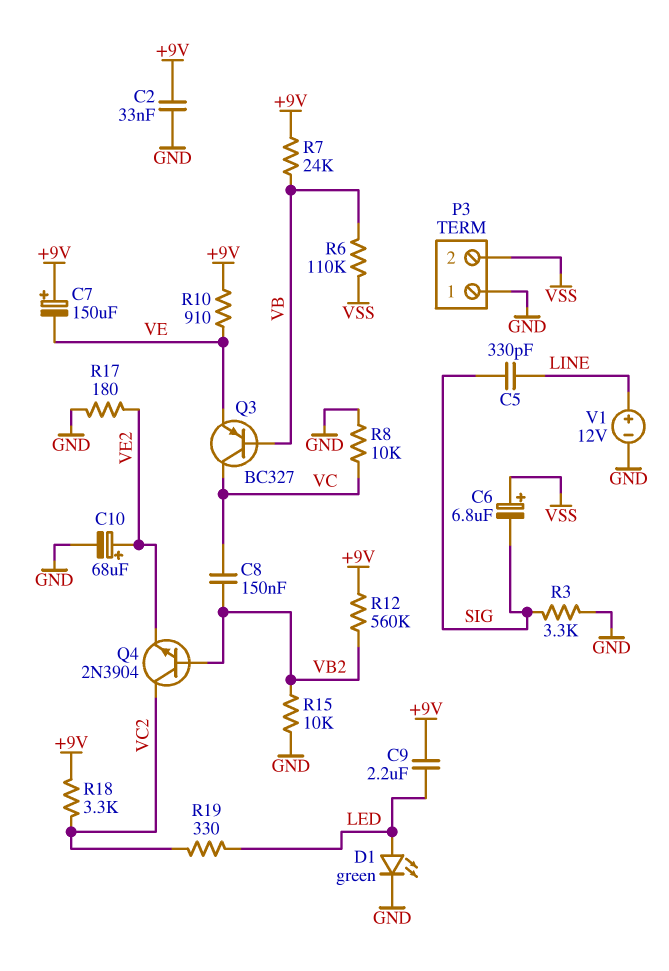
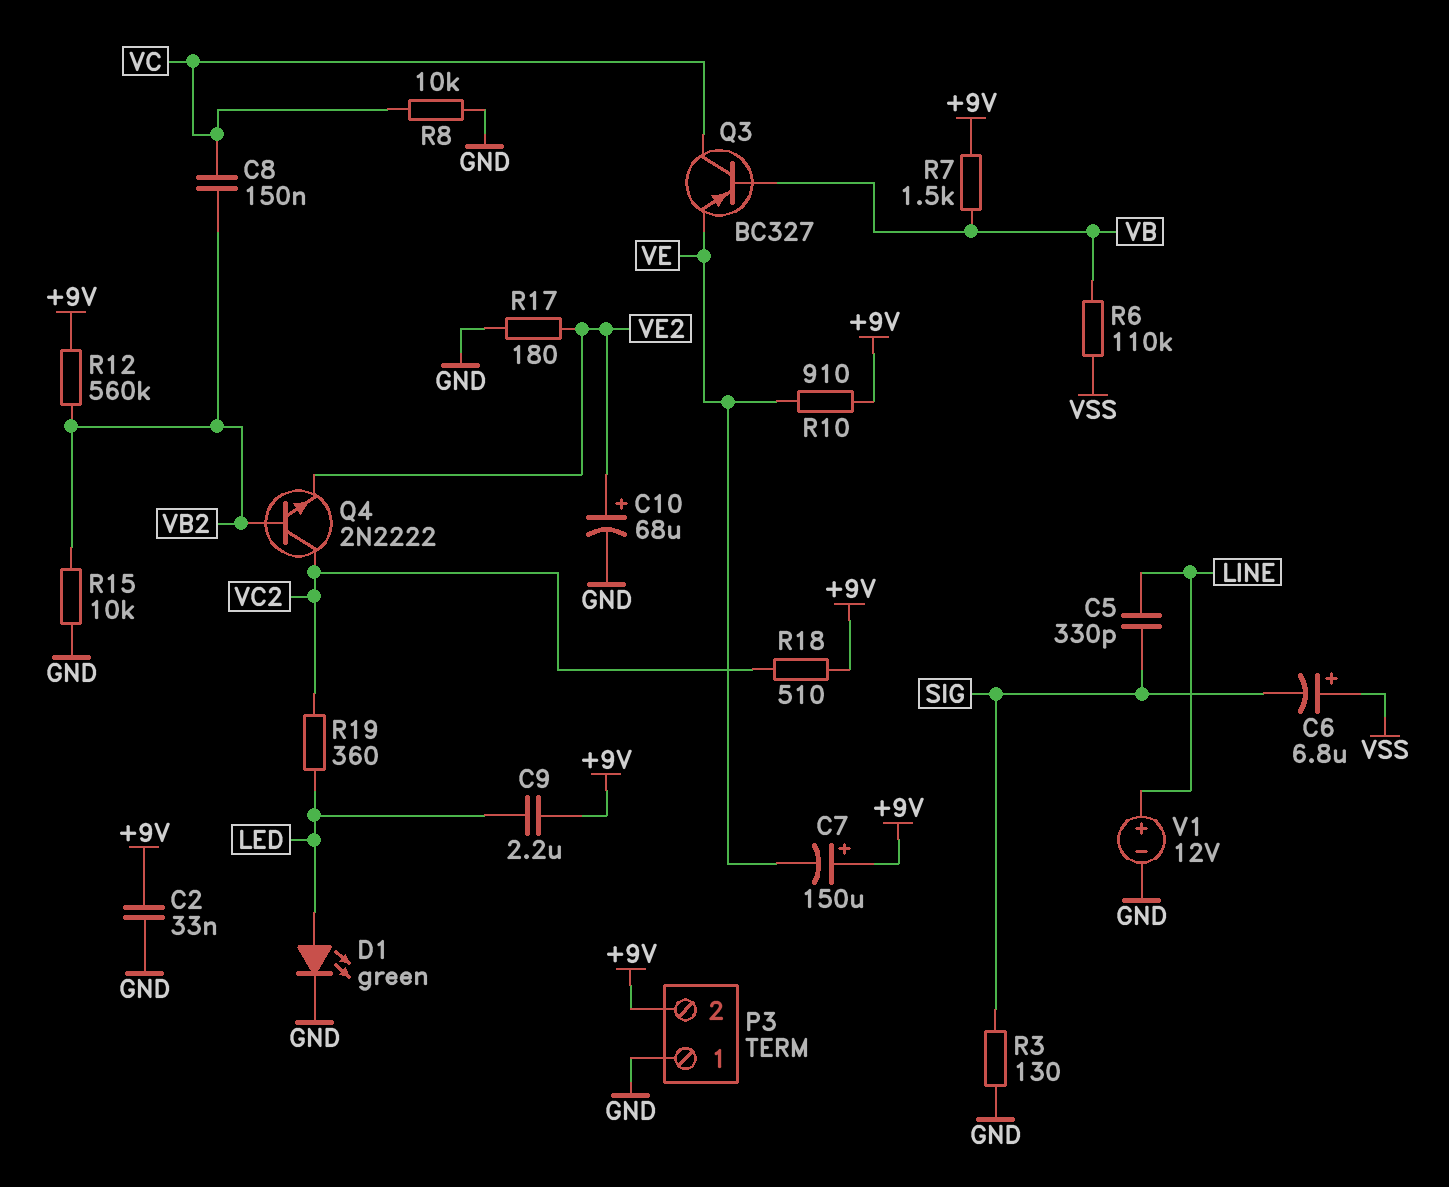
P3 pin 2: VSS -> +9V
Q4: NPN 2N3904 (B VB2, C VC2, E VE2) -> NPN 2N2222 (B VB2, C VC2, E VE2)
R3: 3.3k (GND, SIG) -> 130 (GND, SIG)
R7: 24k (+9V, VB) -> 1.5k (+9V, VB)
R18: 3.3k (+9V, VC2) -> 510 (+9V, VC2)
R19: 330 (LED, VC2) -> 360 (LED, VC2)

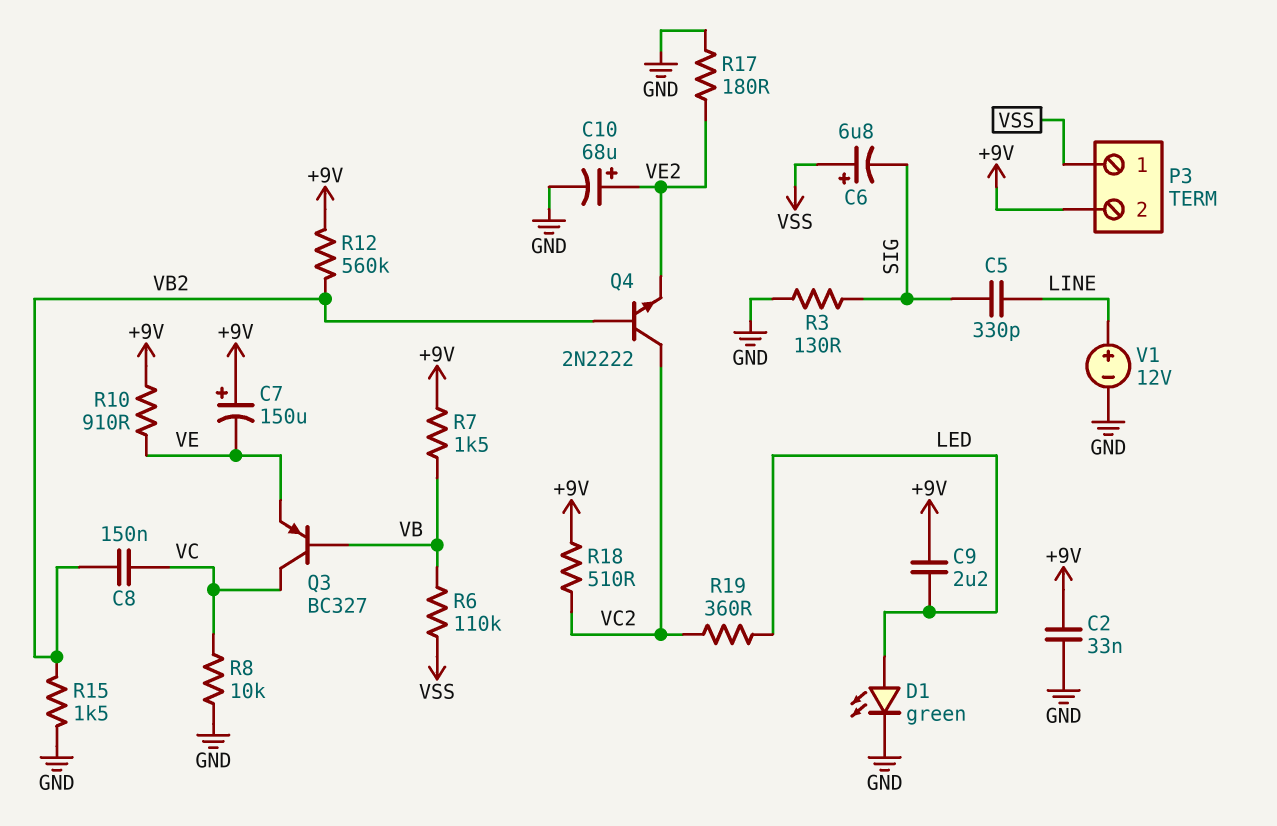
P3 pin 1: GND -> VSS
R15: 10k (GND, VB2) -> 1.5k (GND, VB2)

